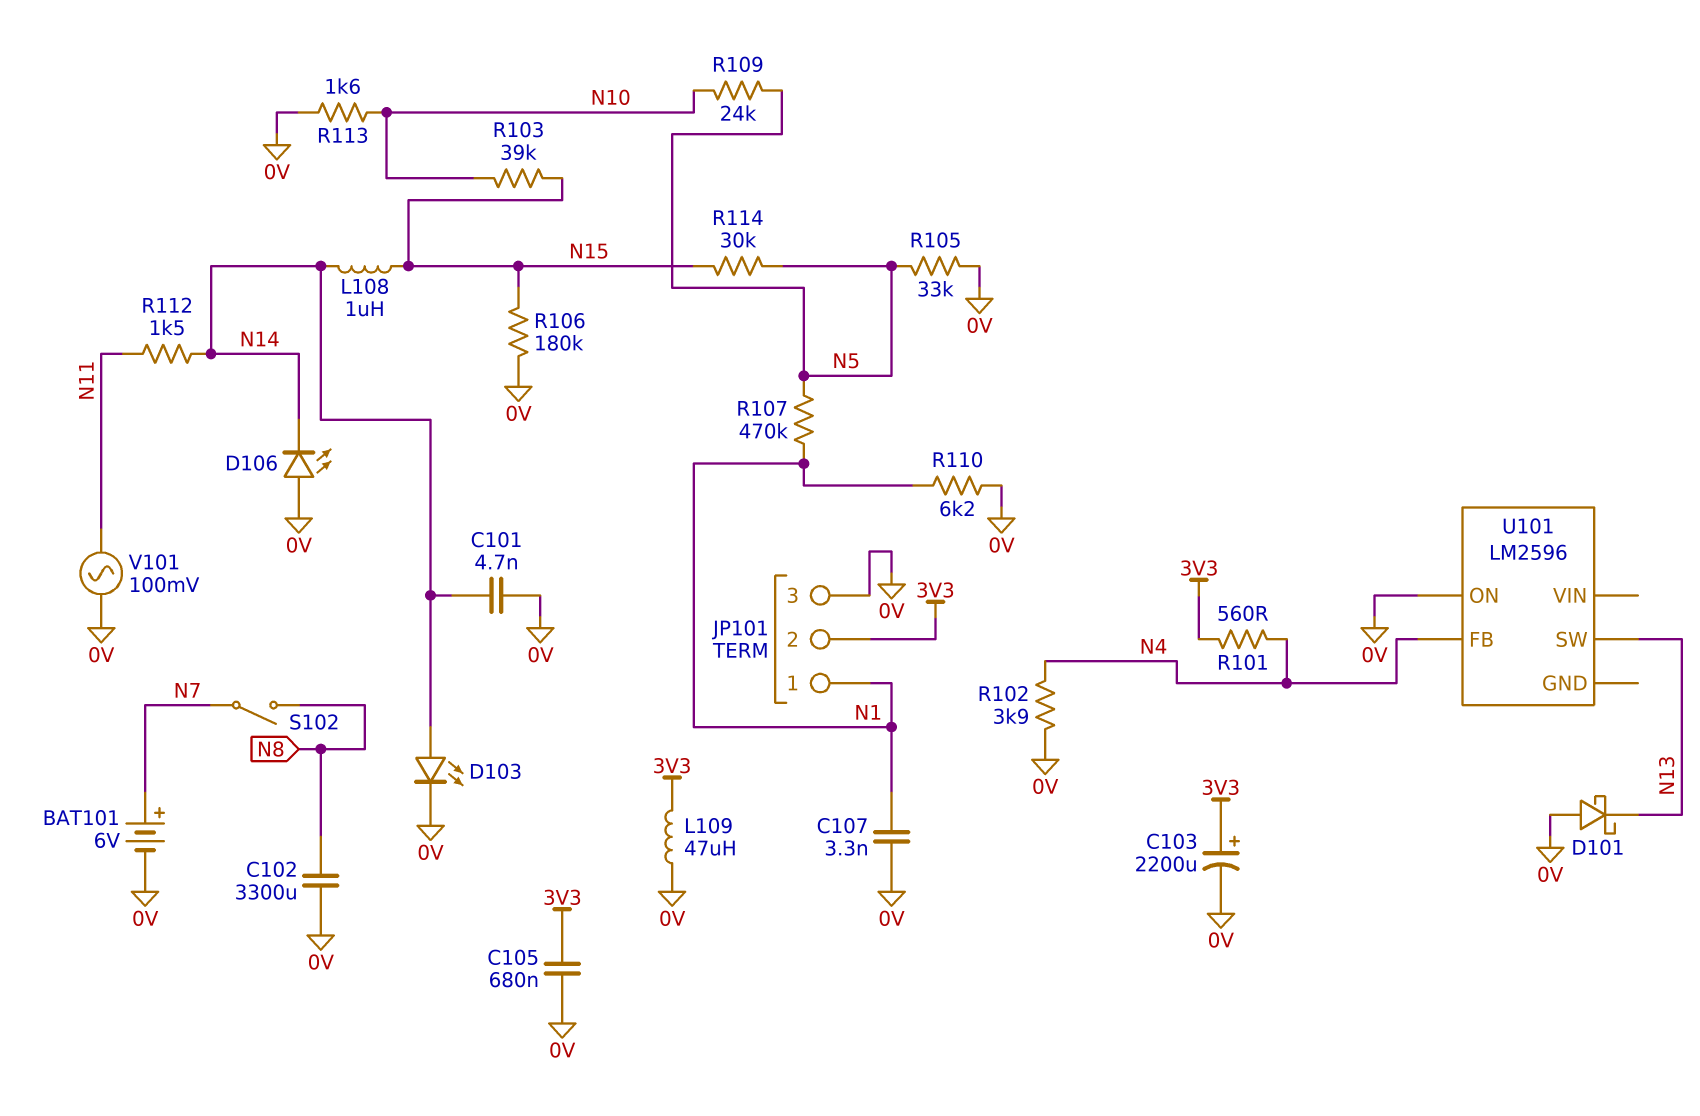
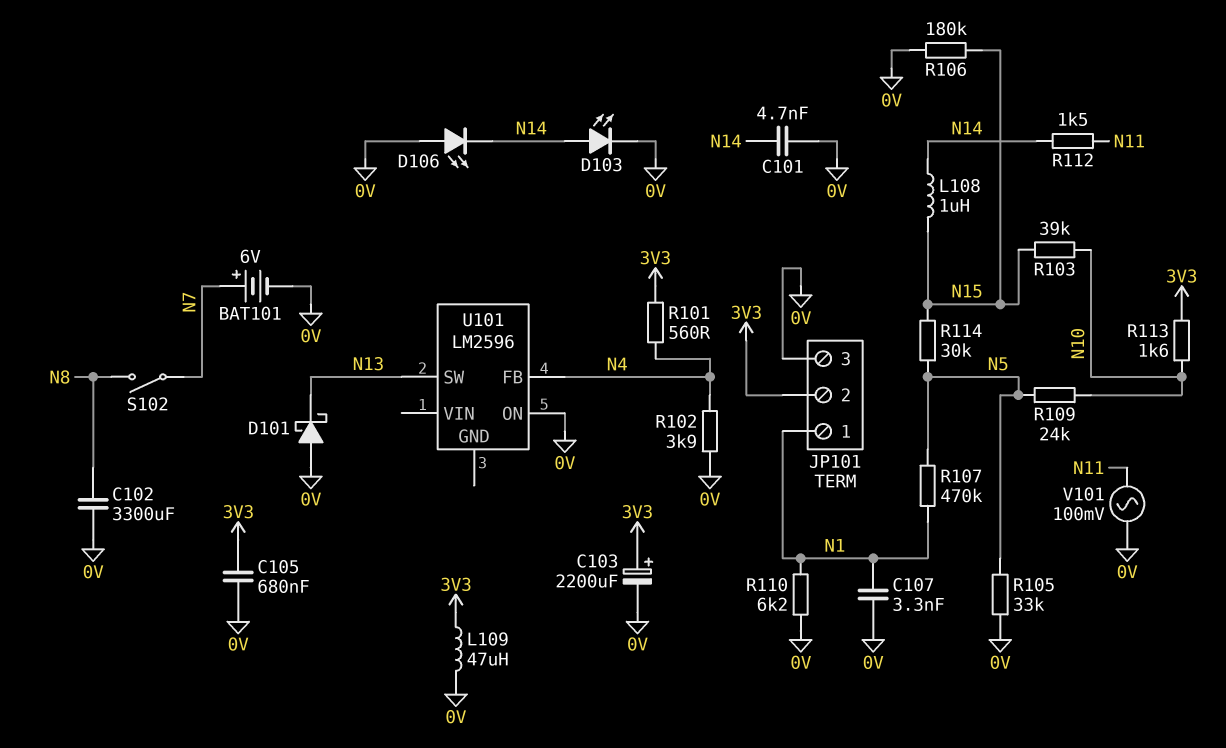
R113: 1.6k (0V, N10) -> 1.6k (3V3, N10)

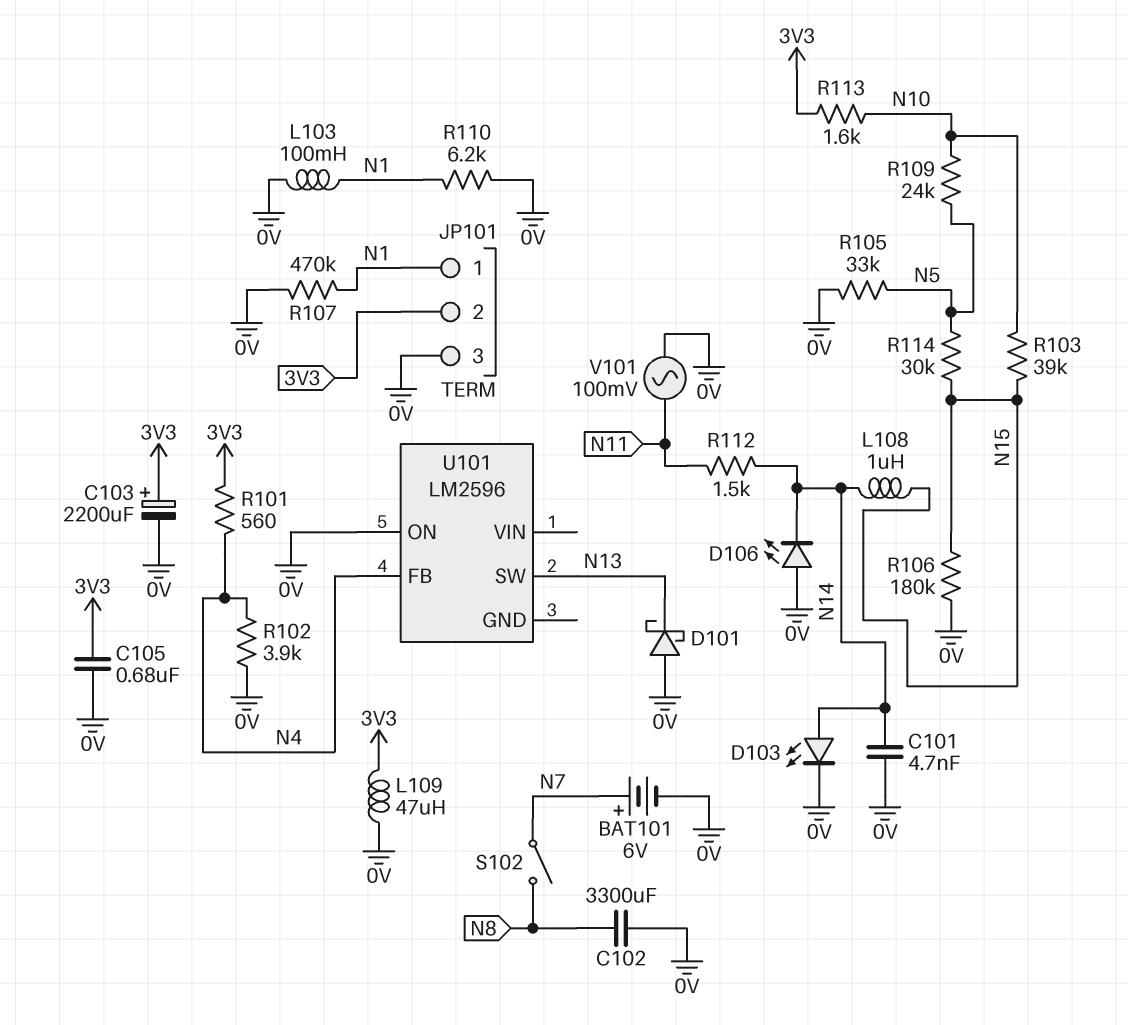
C107: 3.3nF (0V, N1) -> none
L103: none -> 100mH (0V, N1)
R107: 470k (N1, N5) -> 470k (0V, N1)

